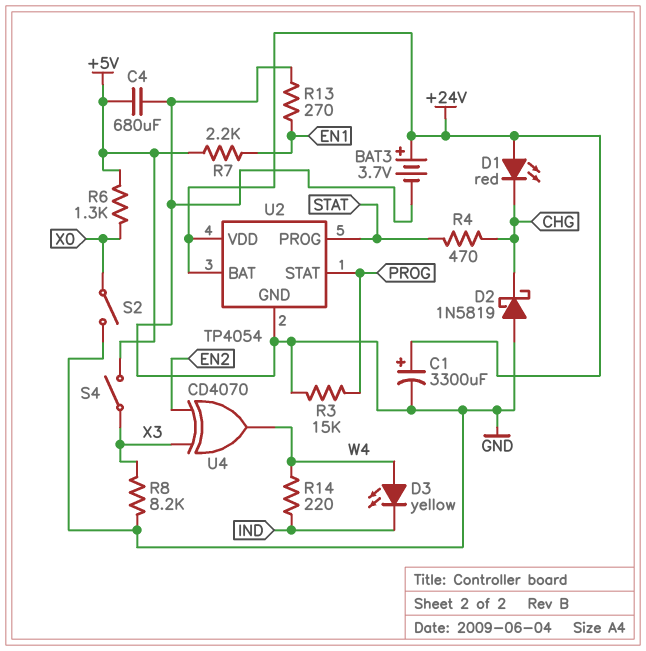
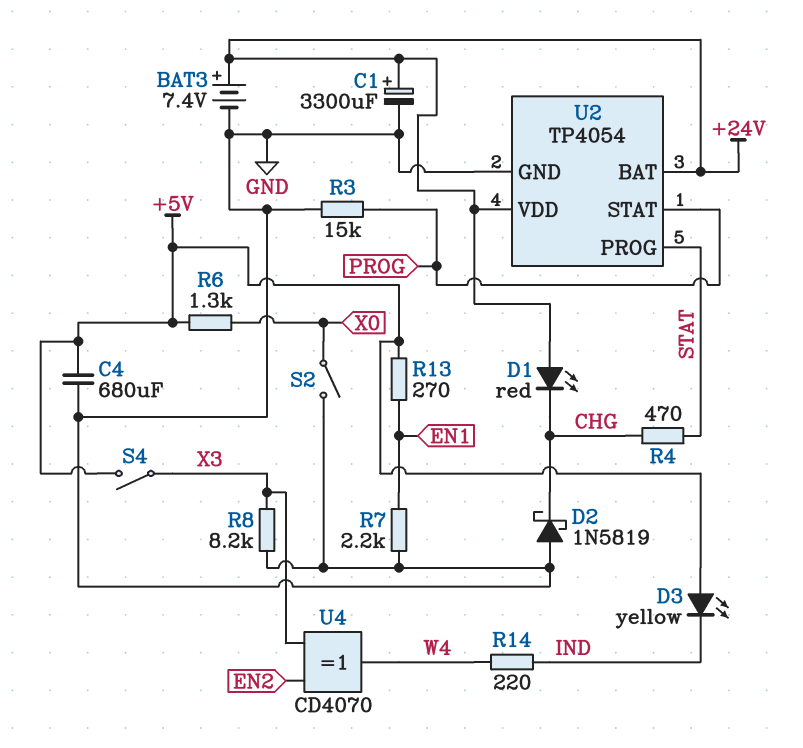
BAT3: 3.7V (plus +24V, minus GND) -> 7.4V (plus +24V, minus GND)
D3: LED yellow (A W4, K IND) -> LED yellow (A +5V, K IND)
R7: 2.2k (+5V, EN1) -> 2.2k (EN1, GND)
R13: 270 (EN1, GND) -> 270 (+5V, EN1)

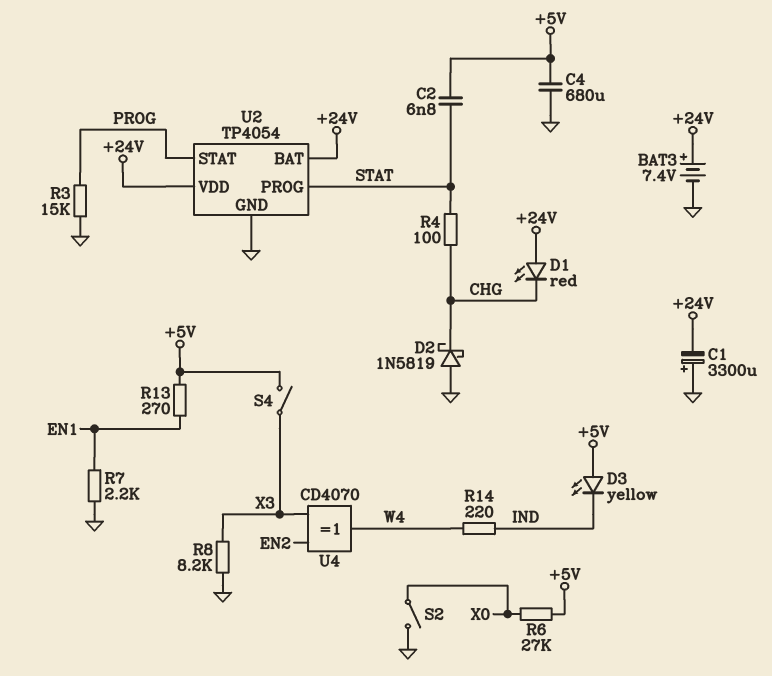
C1: 3300uF (plus +24V, minus GND) -> 3300uF (plus GND, minus +24V)
C2: none -> 6.8nF (+5V, STAT)
R4: 470 (CHG, STAT) -> 100 (CHG, STAT)
R6: 1.3k (+5V, X0) -> 27k (+5V, X0)

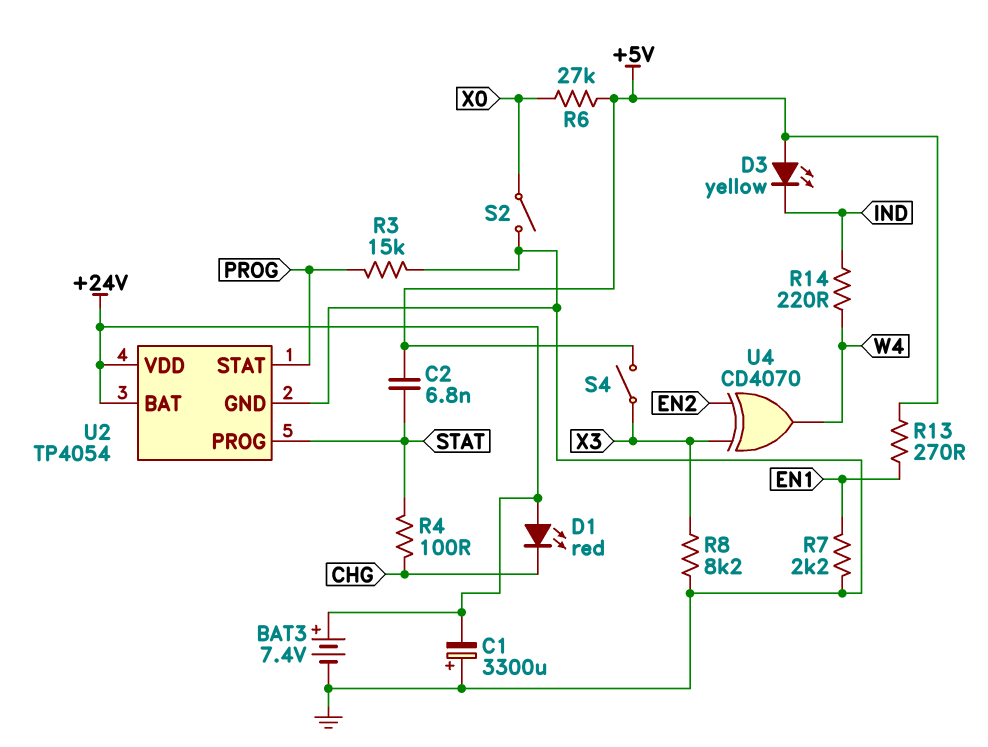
C4: 680uF (+5V, GND) -> none
D2: schottky 1N5819 (A GND, K CHG) -> none

